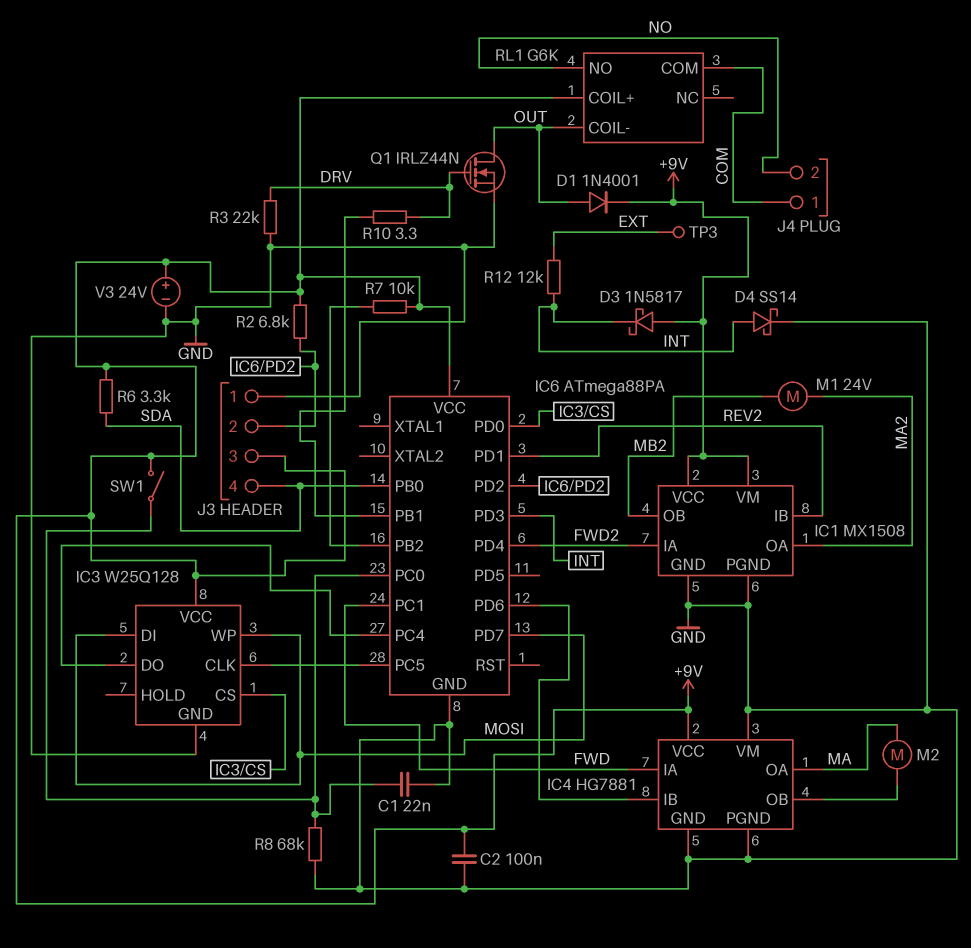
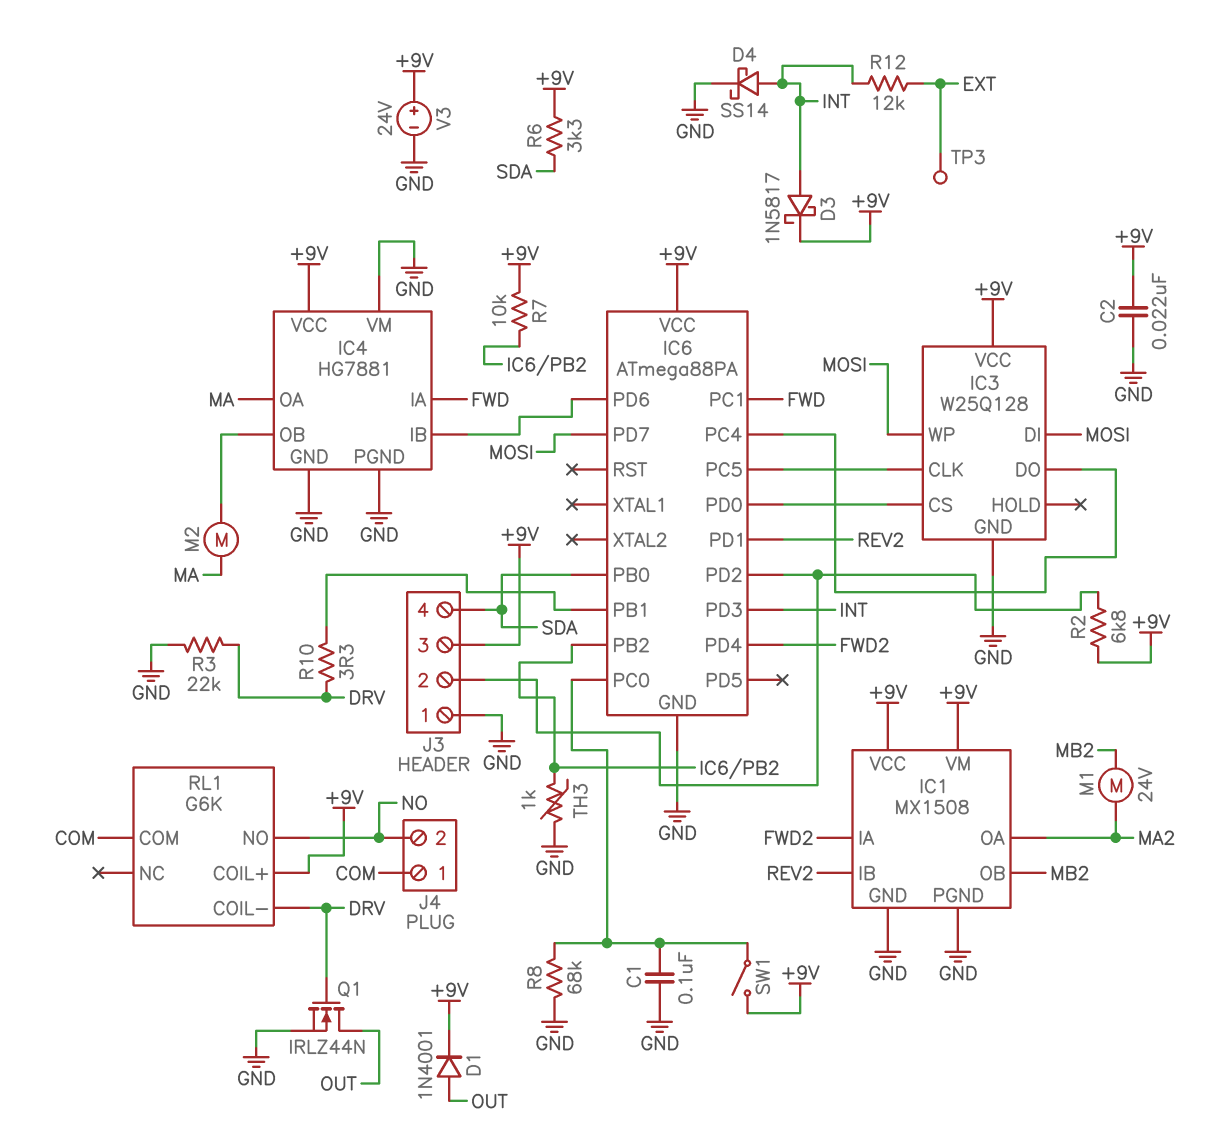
C1: 22nF (GND, IC6/PC0) -> 100nF (GND, IC6/PC0)
C2: 100nF (+9V, GND) -> 22nF (+9V, GND)
D3: schottky 1N5817 (A +9V, K INT) -> schottky 1N5817 (A INT, K +9V)
RL1 pin COIL-: OUT -> DRV
TH3: none -> 1k (GND, IC6/PB2)

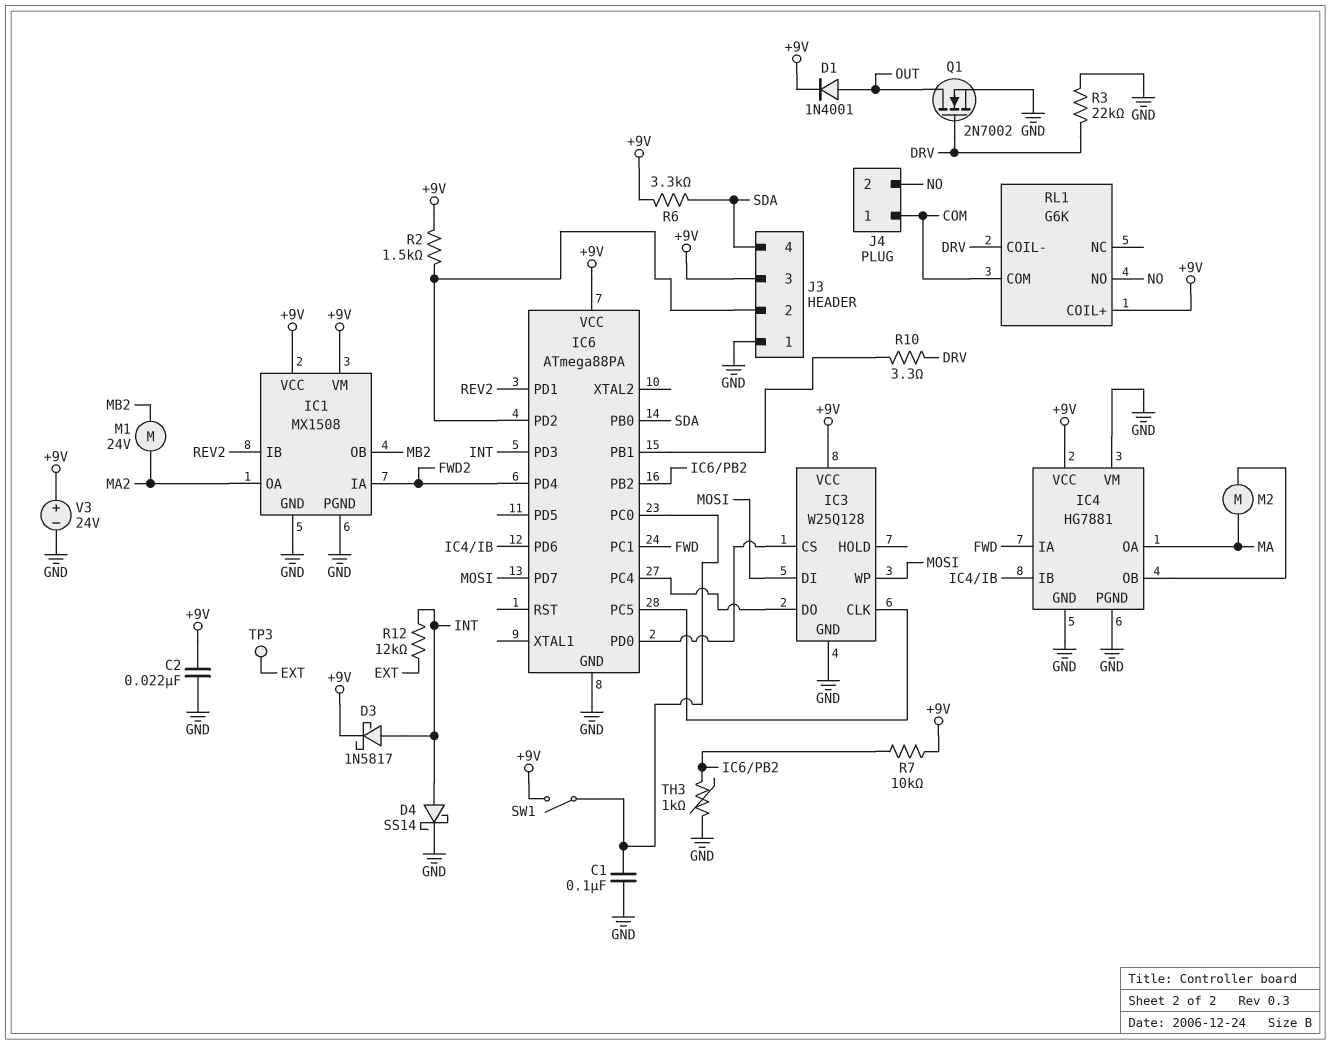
Q1: NMOS IRLZ44N (G DRV, D OUT, S GND) -> NMOS 2N7002 (G DRV, D OUT, S GND)
R2: 6.8k (+9V, IC6/PD2) -> 1.5k (+9V, IC6/PD2)
R8: 68k (GND, IC6/PC0) -> none

